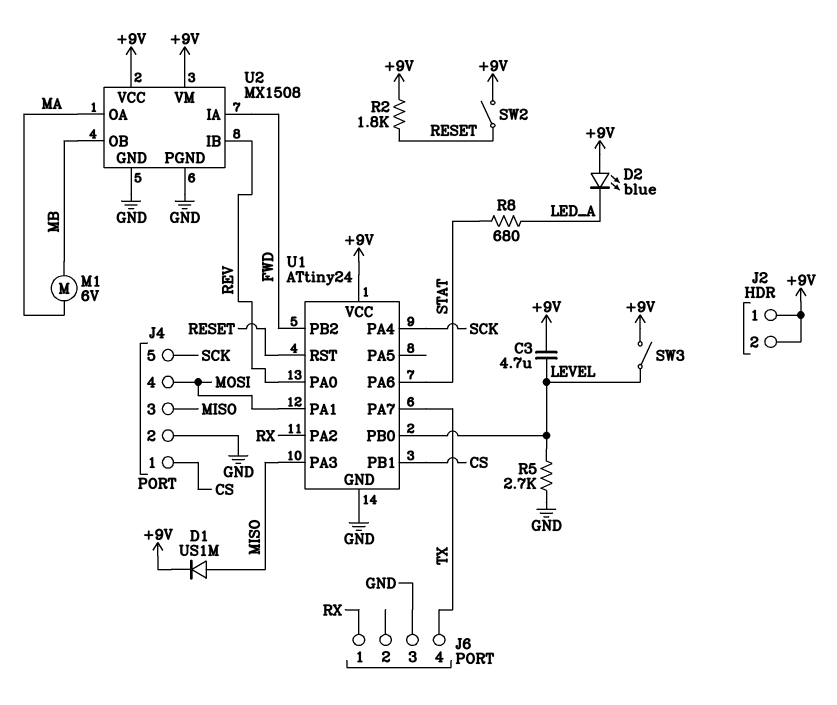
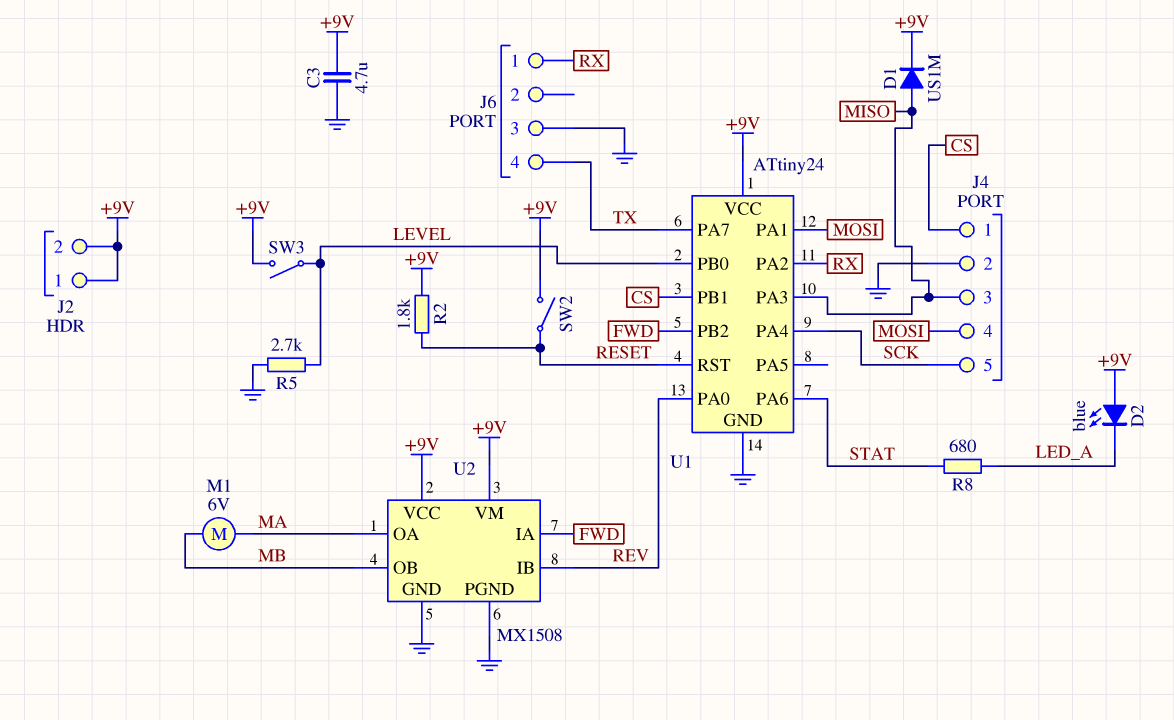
C3: 4.7uF (+9V, LEVEL) -> 4.7uF (+9V, GND)

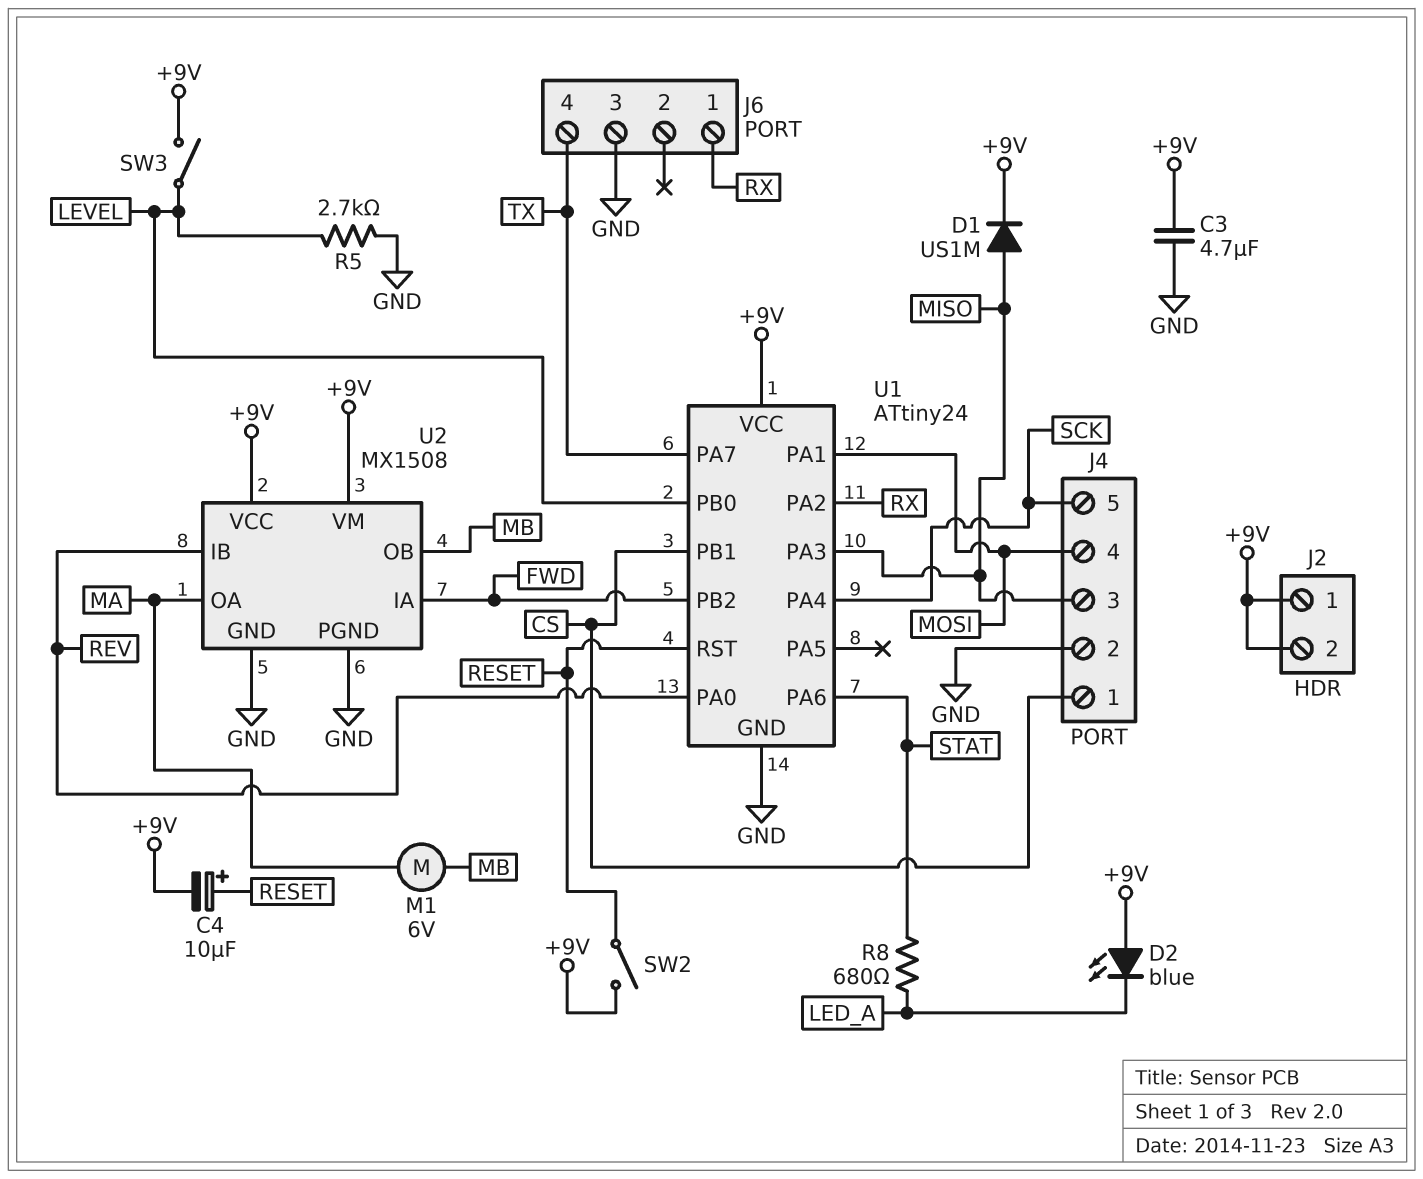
C4: none -> 10uF (plus RESET, minus +9V)
R2: 1.8k (+9V, RESET) -> none

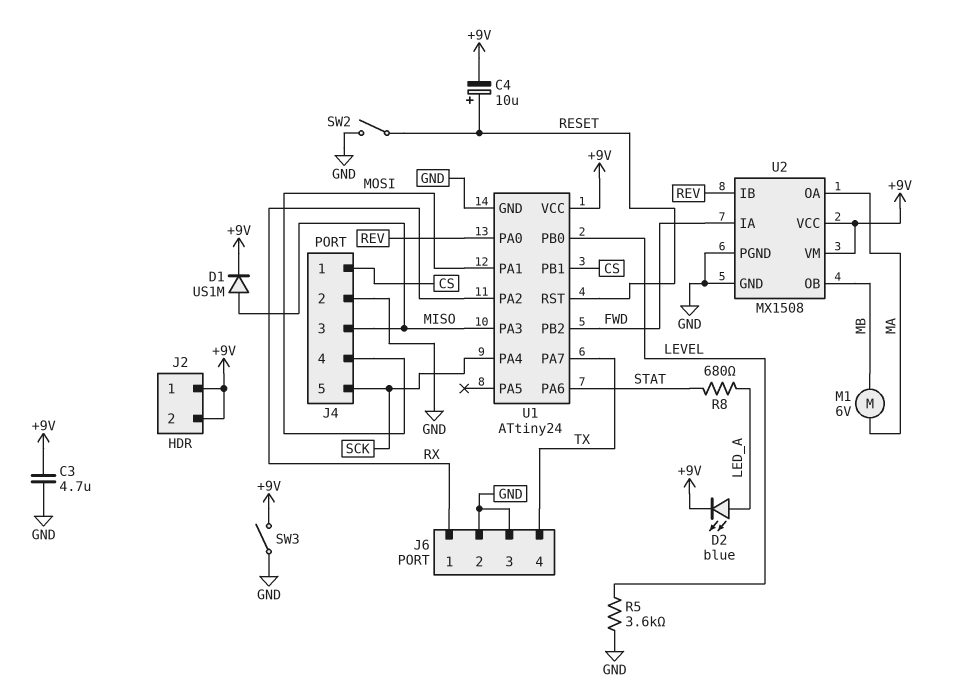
D2: LED blue (A +9V, K LED_A) -> LED blue (A LED_A, K +9V)
J6 pin 2: none -> GND
R5: 2.7k (GND, LEVEL) -> 3.6k (GND, LEVEL)
SW2: switch (+9V, RESET) -> switch (GND, RESET)
SW3: switch (+9V, LEVEL) -> switch (+9V, GND)

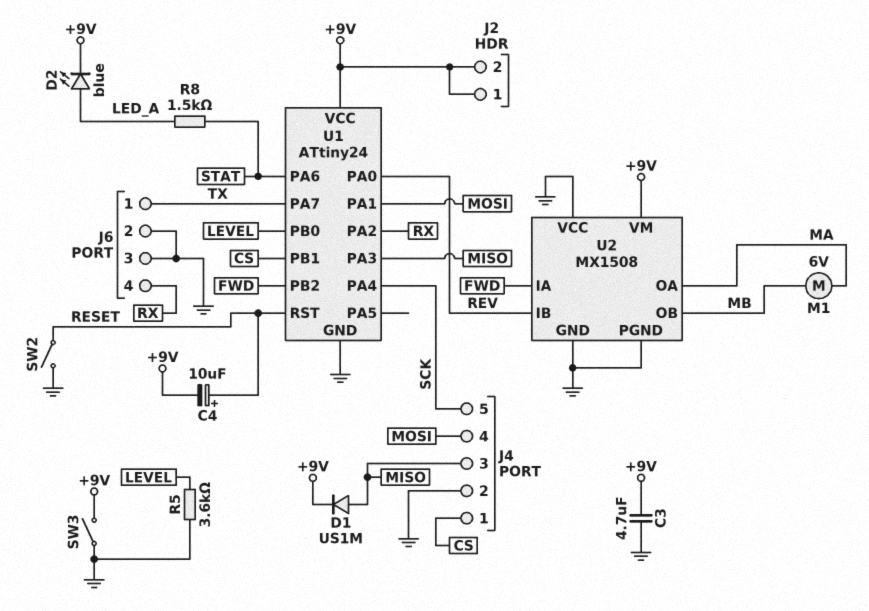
J6 pin 1: RX -> TX
J6 pin 4: TX -> RX
R8: 680 (LED_A, STAT) -> 1.5k (LED_A, STAT)
U2 pin VCC: +9V -> GND

